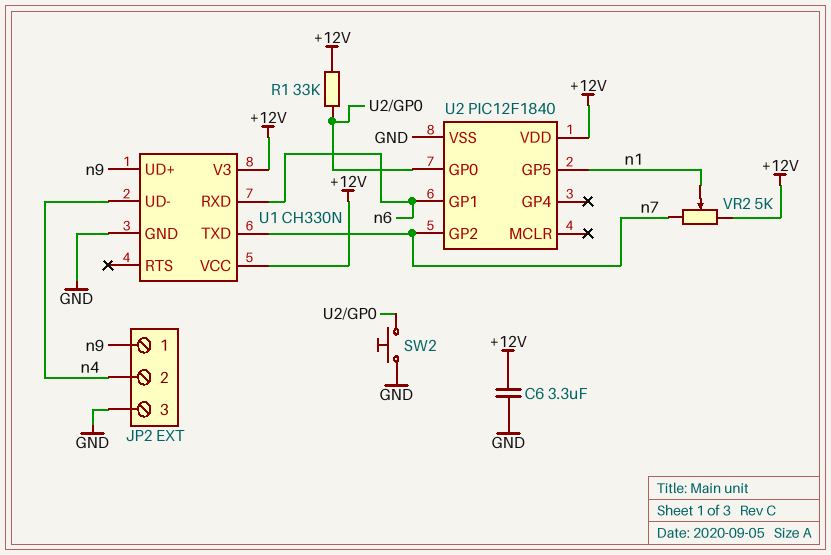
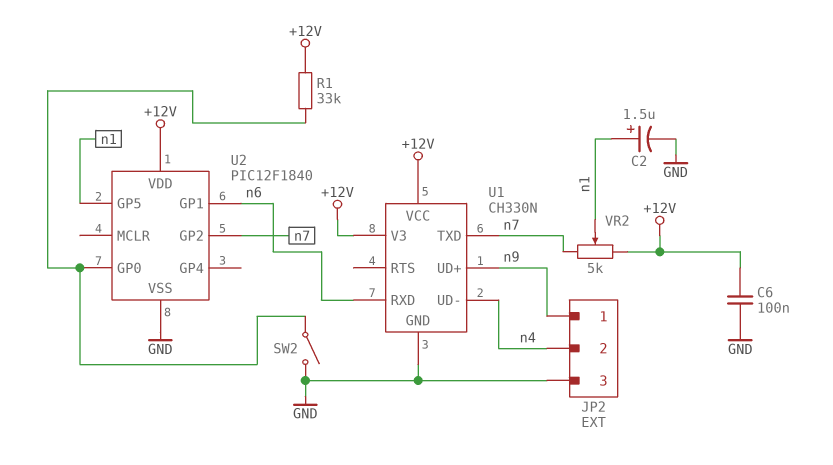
C2: none -> 1.5uF (plus n1, minus GND)
C6: 3.3uF (+12V, GND) -> 100nF (+12V, GND)
SW2: button (GND, U2/GP0) -> switch (GND, U2/GP0)

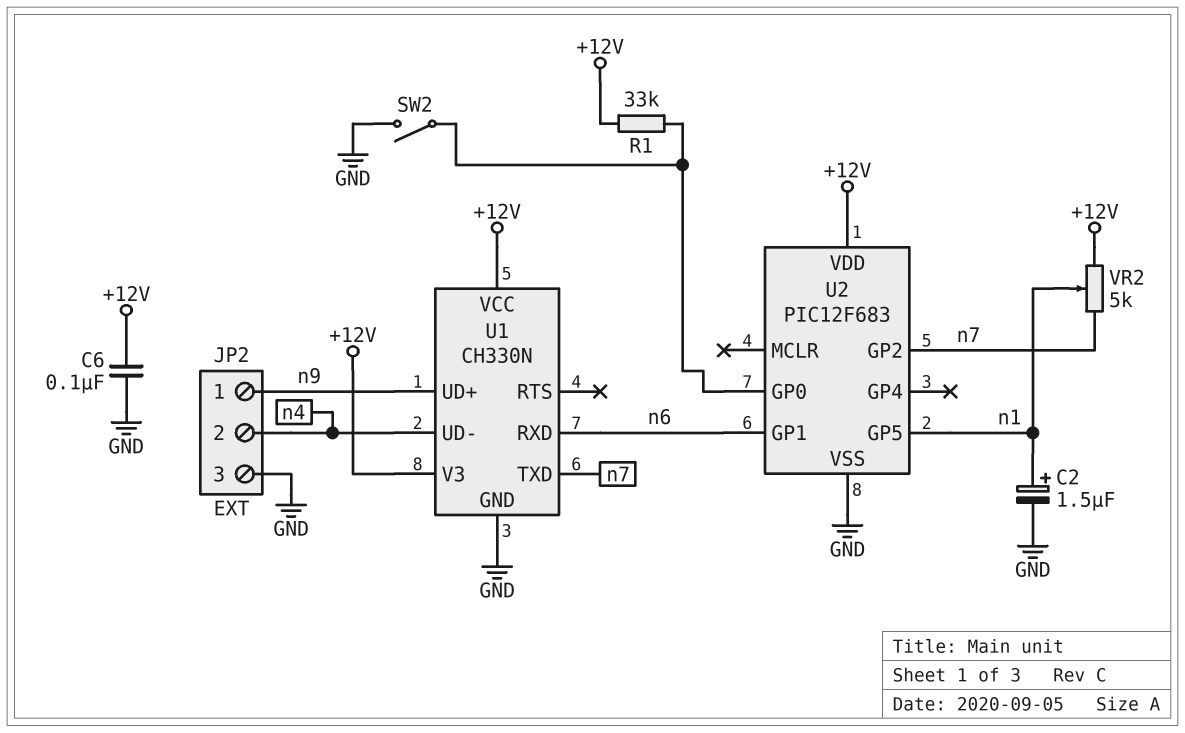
U2: PIC12F1840 -> PIC12F683

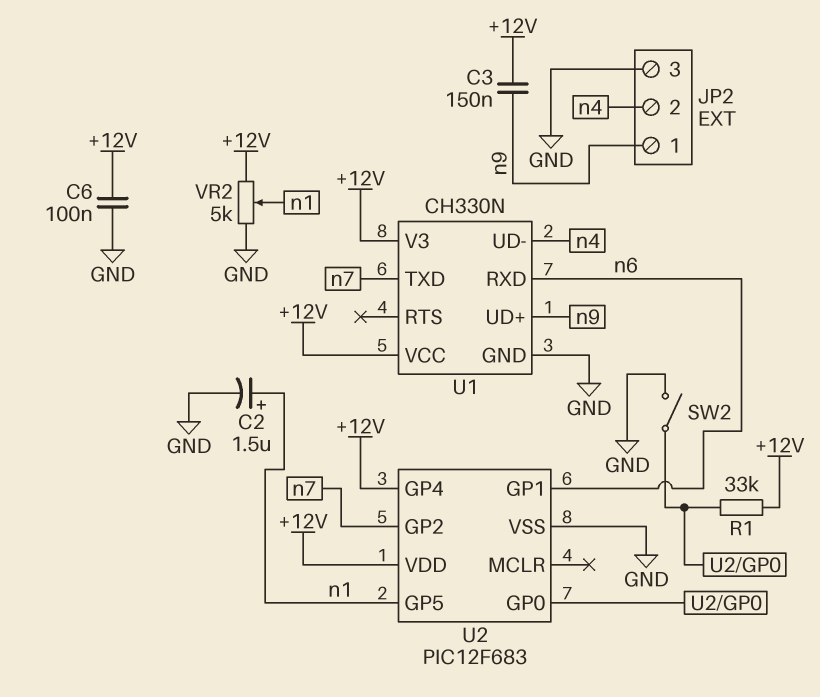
C3: none -> 150nF (+12V, n9)
U2 pin GP4: none -> +12V
VR2: 5k (+12V, n7, wiper n1) -> 5k (+12V, GND, wiper n1)

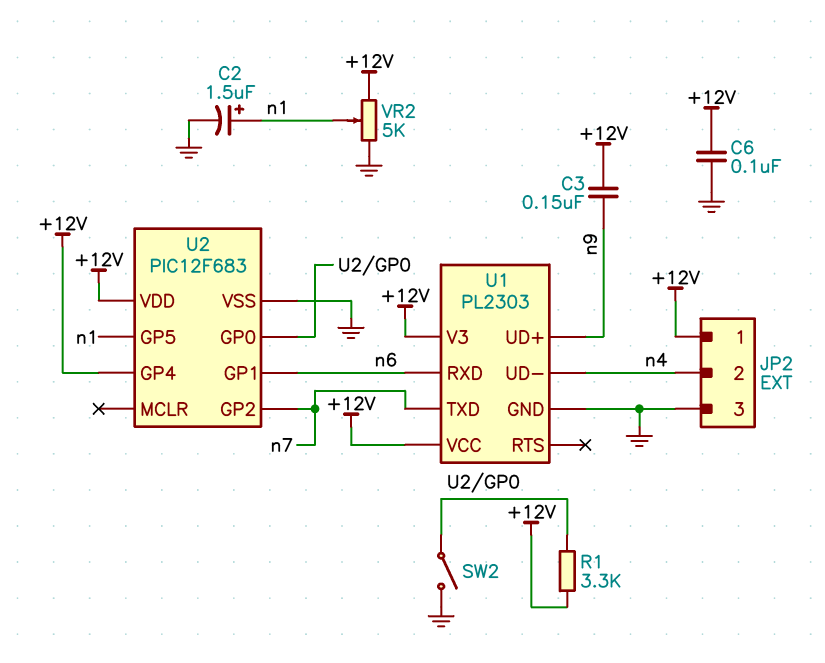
JP2 pin 1: n9 -> +12V
R1: 33k (+12V, U2/GP0) -> 3.3k (+12V, U2/GP0)
U1: CH330N -> PL2303

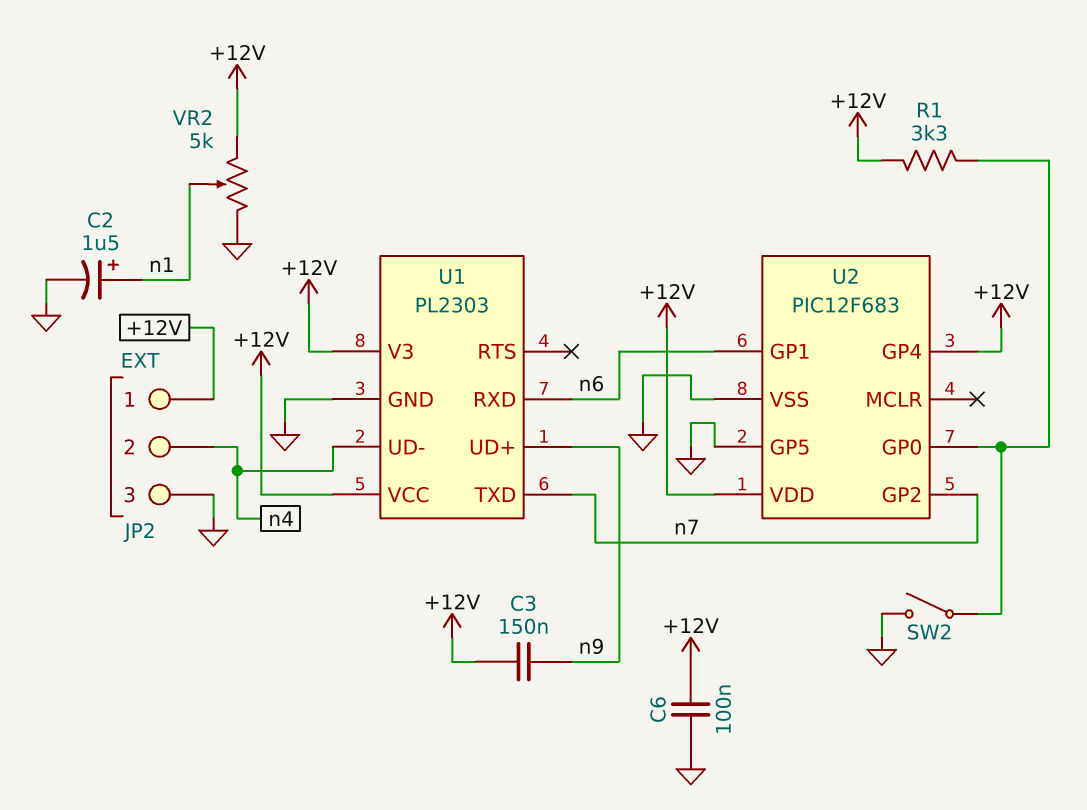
U2 pin GP5: n1 -> GND

